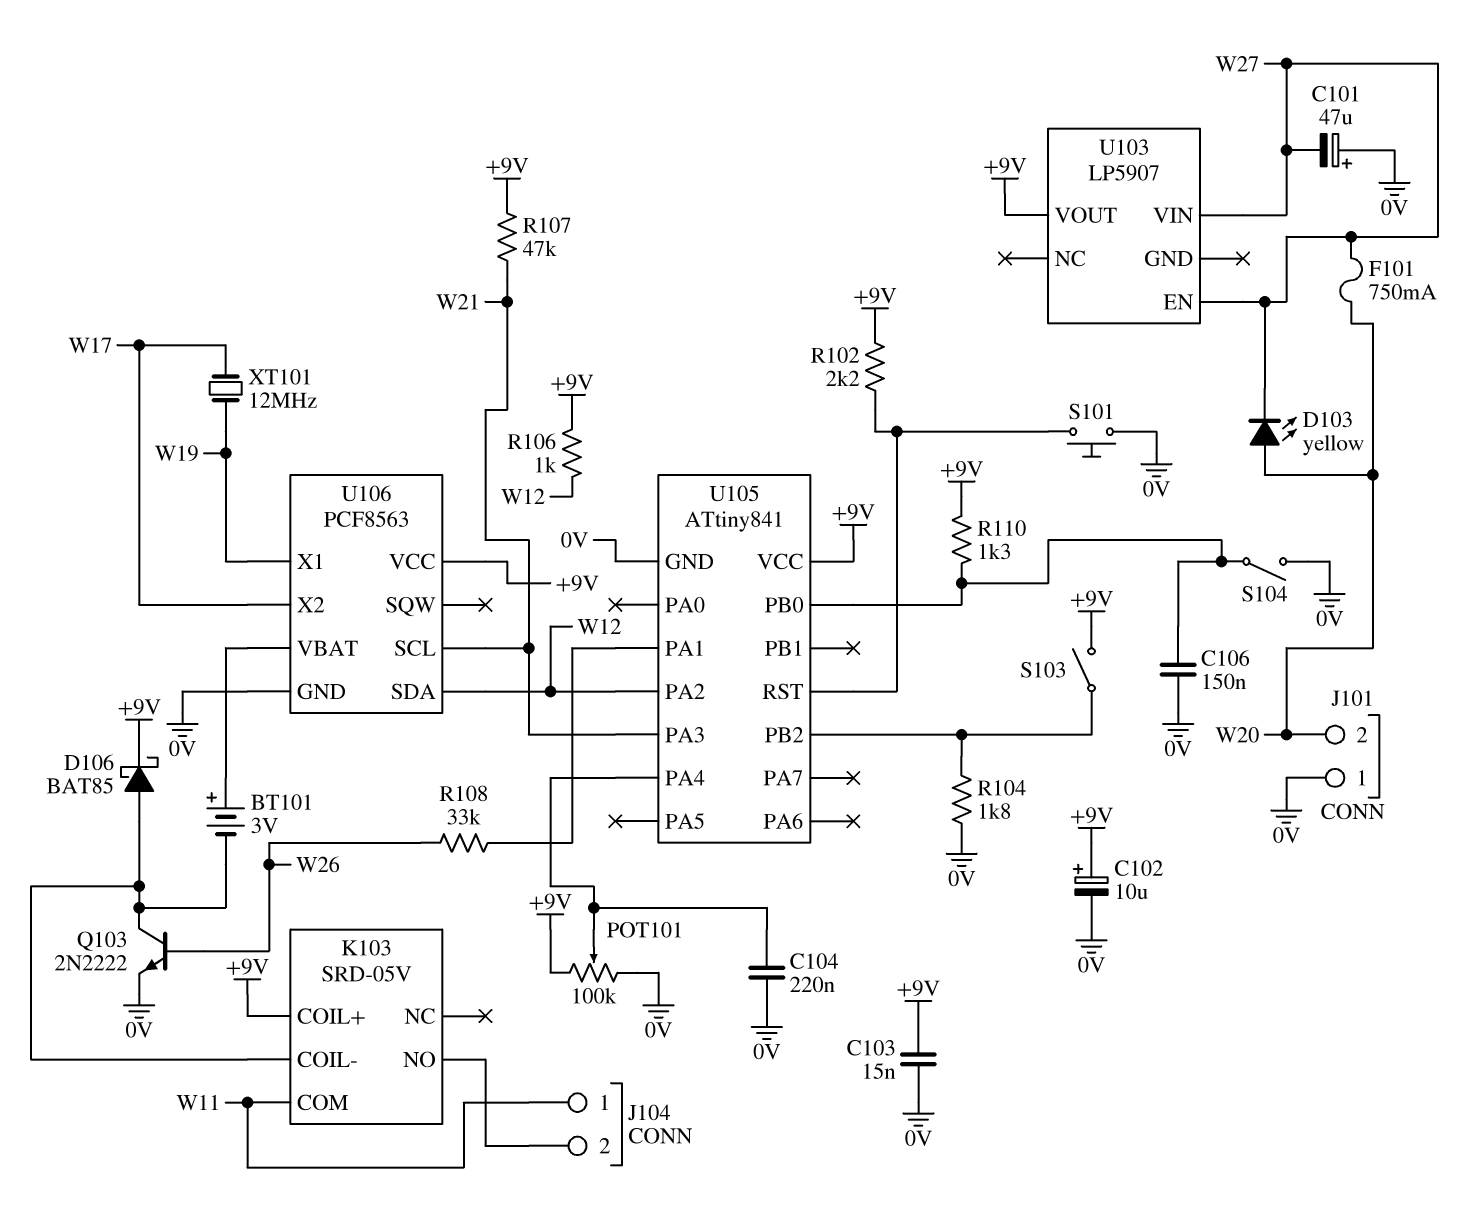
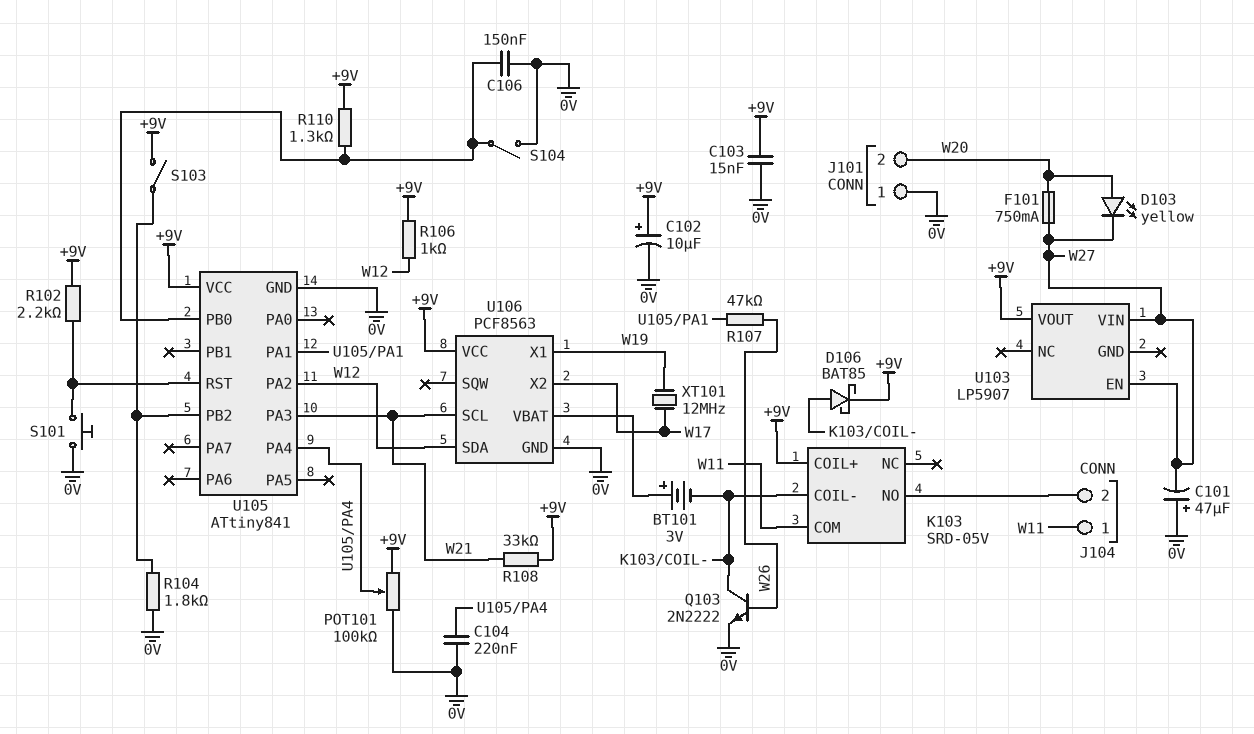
R107: 47k (+9V, W21) -> 47k (U105/PA1, W26)
R108: 33k (U105/PA1, W26) -> 33k (+9V, W21)

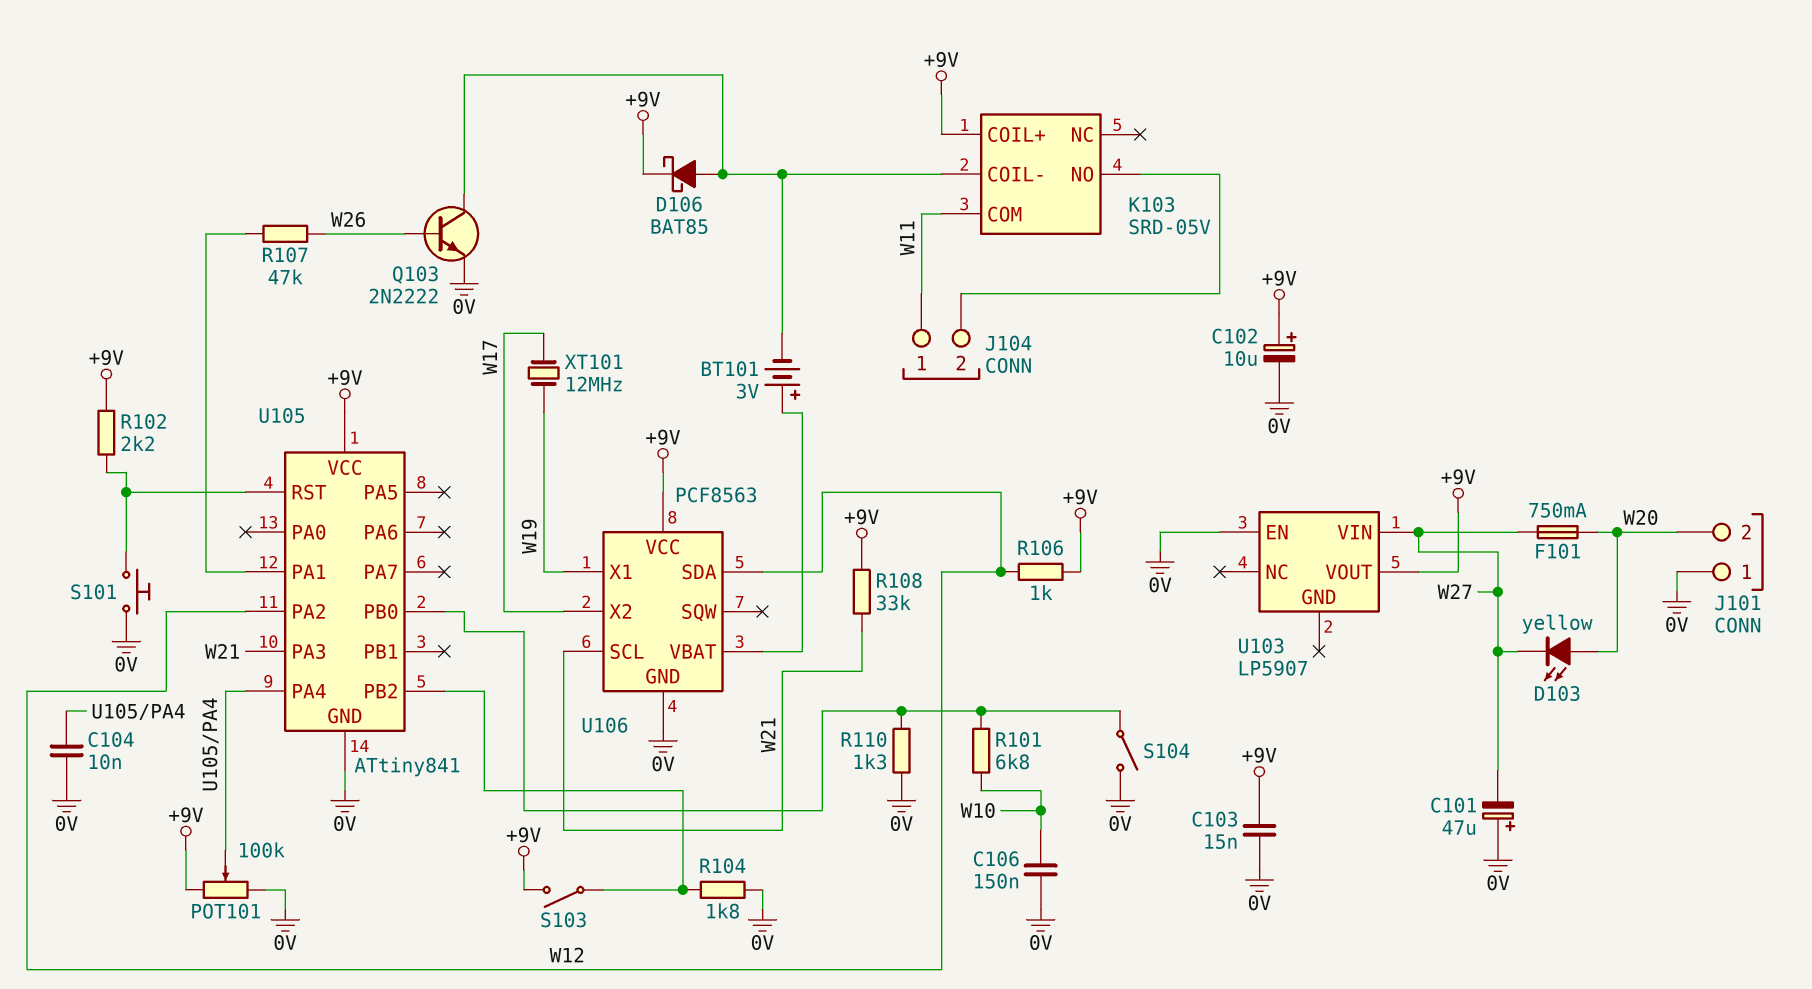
C104: 220nF (0V, U105/PA4) -> 10nF (0V, U105/PA4)
C106: 150nF (0V, U105/PB0) -> 150nF (0V, W10)
R101: none -> 6.8k (U105/PB0, W10)
R110: 1.3k (+9V, U105/PB0) -> 1.3k (0V, U105/PB0)
U103 pin EN: W27 -> 0V

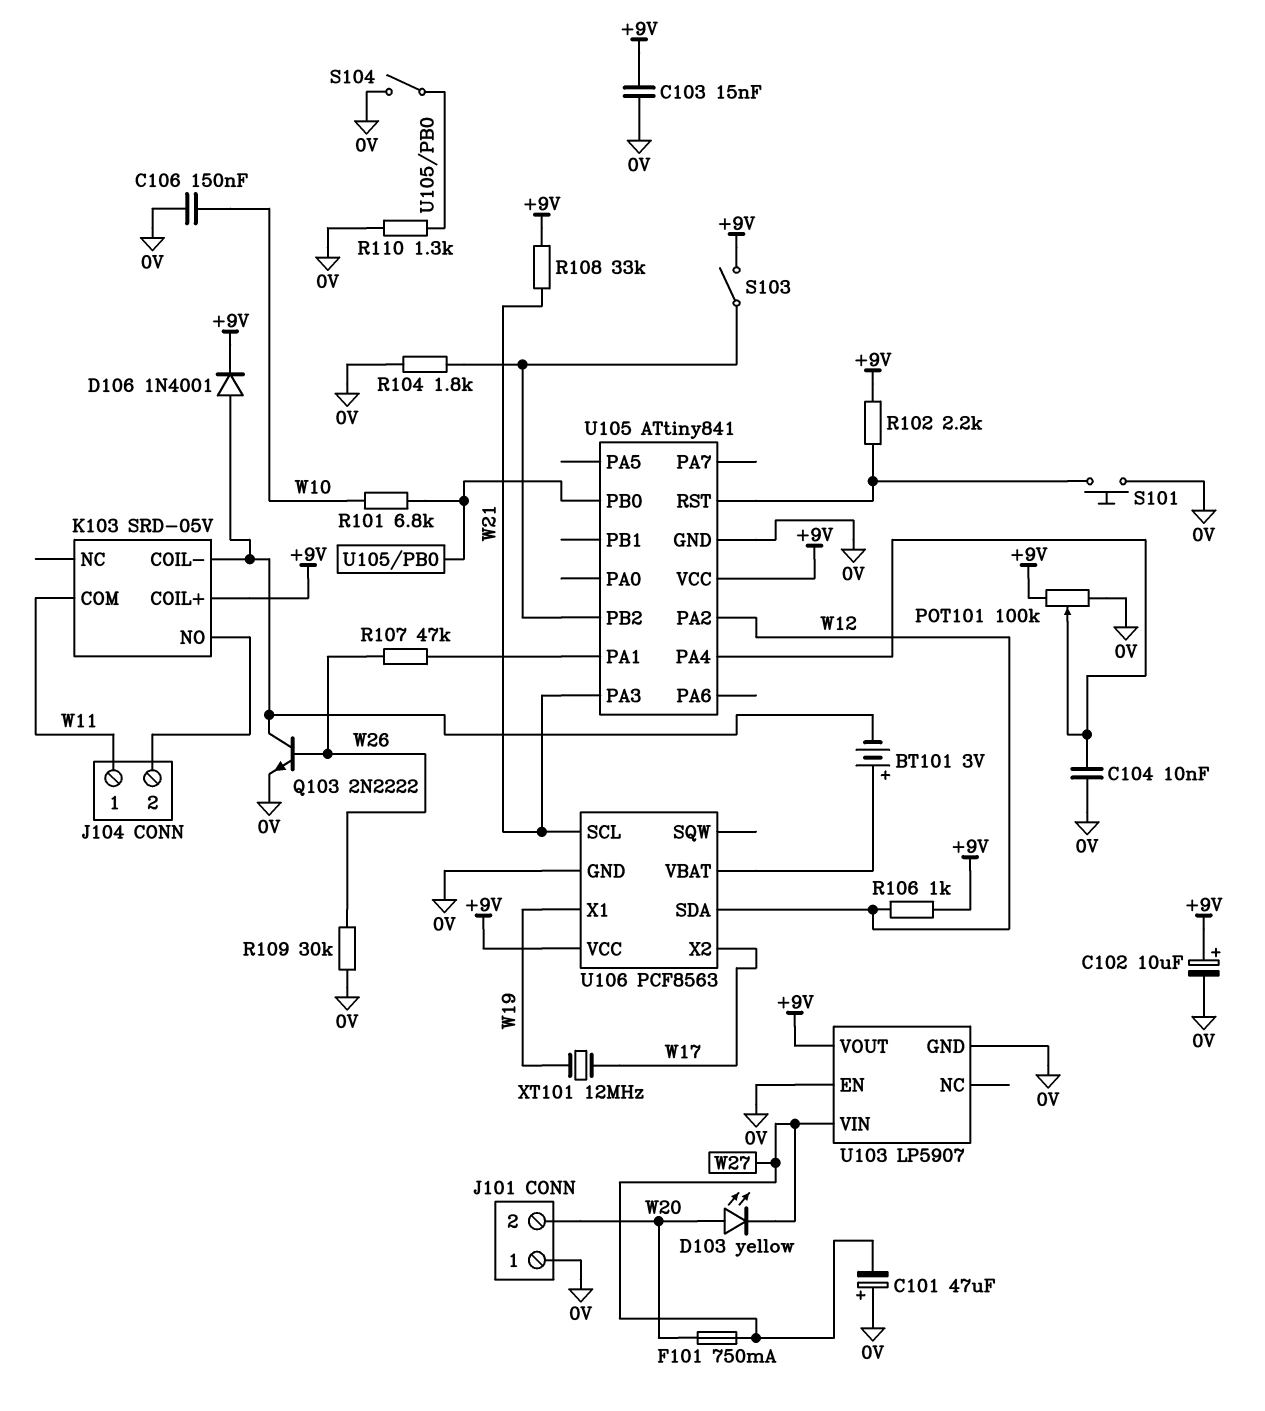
D106: schottky BAT85 (A K103/COIL-, K +9V) -> diode 1N4001 (A K103/COIL-, K +9V)
R109: none -> 30k (0V, W26)
U103 pin GND: none -> 0V

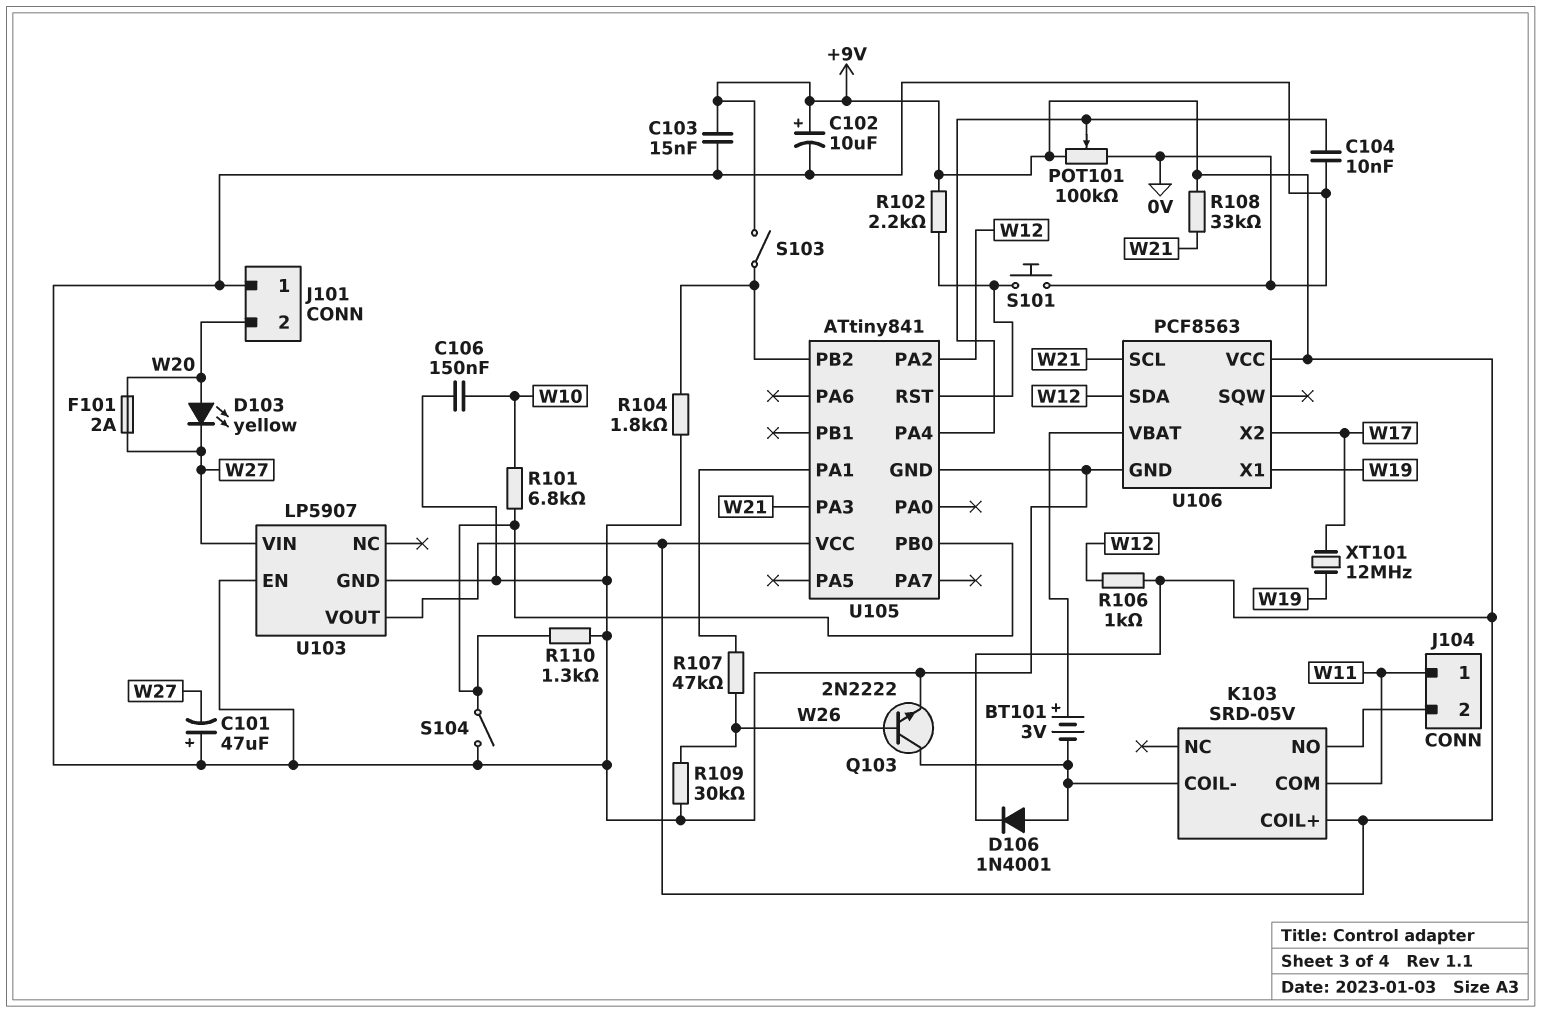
F101: 750mA (W20, W27) -> 2A (W20, W27)

